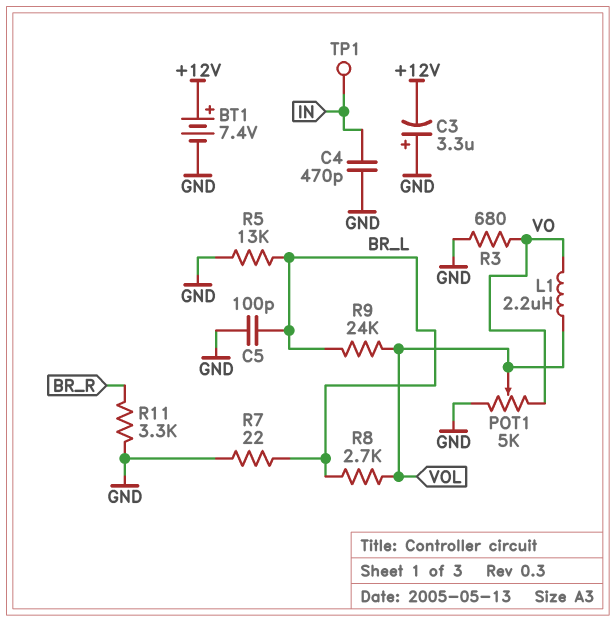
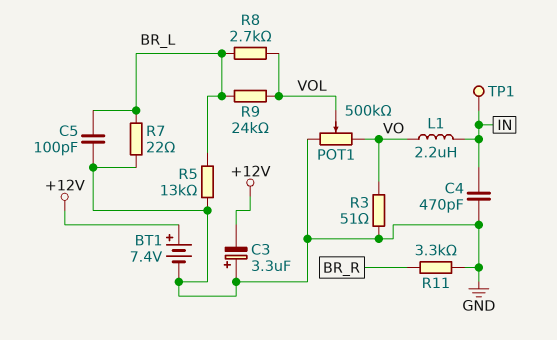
L1: 2.2uH (VO, VOL) -> 2.2uH (IN, VO)
POT1: 5k (GND, VO, wiper VOL) -> 500k (GND, VO, wiper VOL)
R3: 680 (GND, VO) -> 51 (GND, VO)

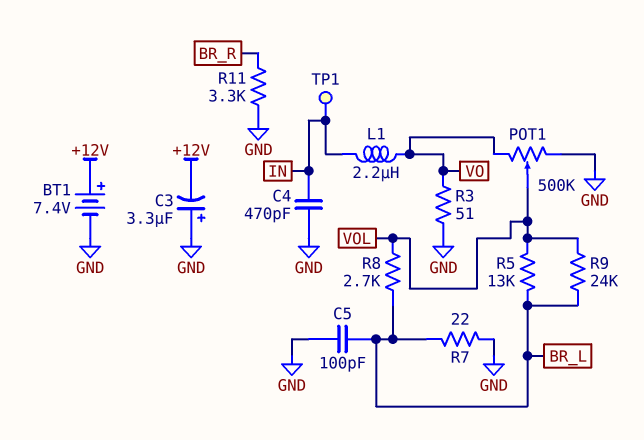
R5: 13k (BR_L, GND) -> 13k (BR_L, VOL)

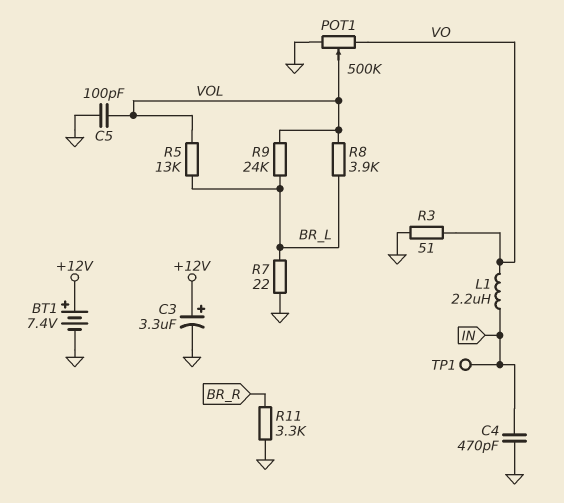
C3: 3.3uF (plus GND, minus +12V) -> 3.3uF (plus +12V, minus GND)
C5: 100pF (BR_L, GND) -> 100pF (GND, VOL)
R8: 2.7k (BR_L, VOL) -> 3.9k (BR_L, VOL)

